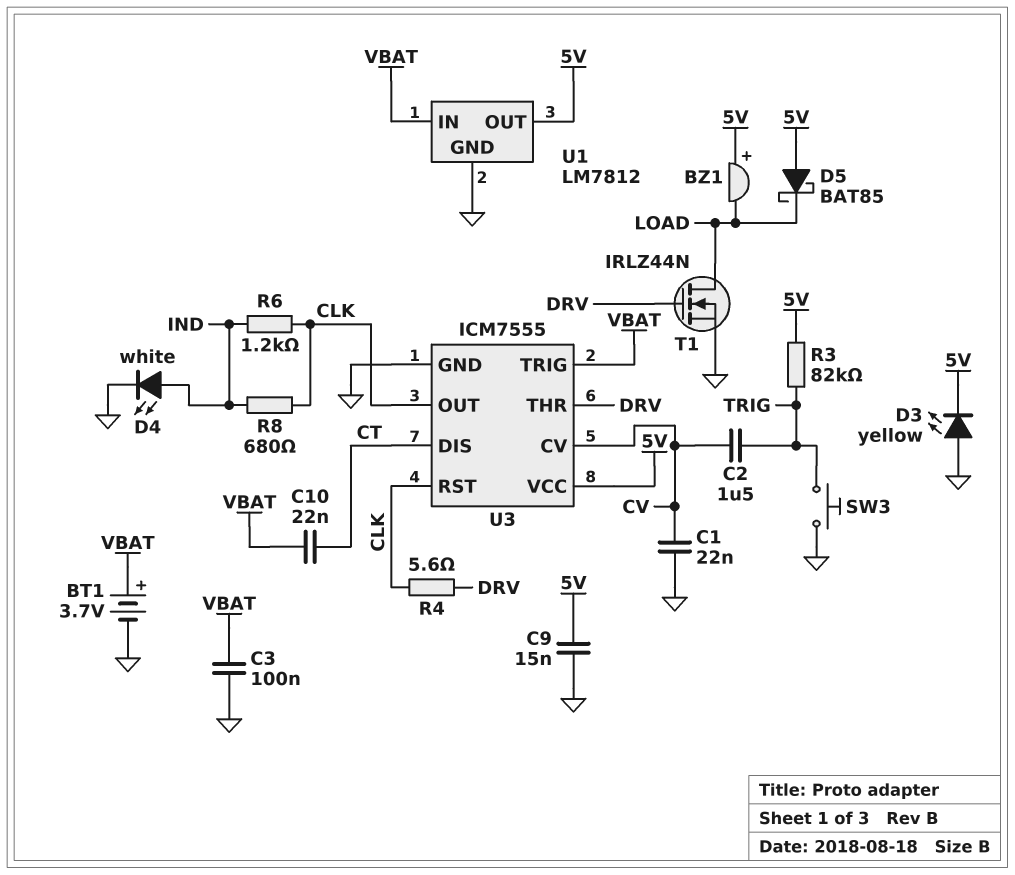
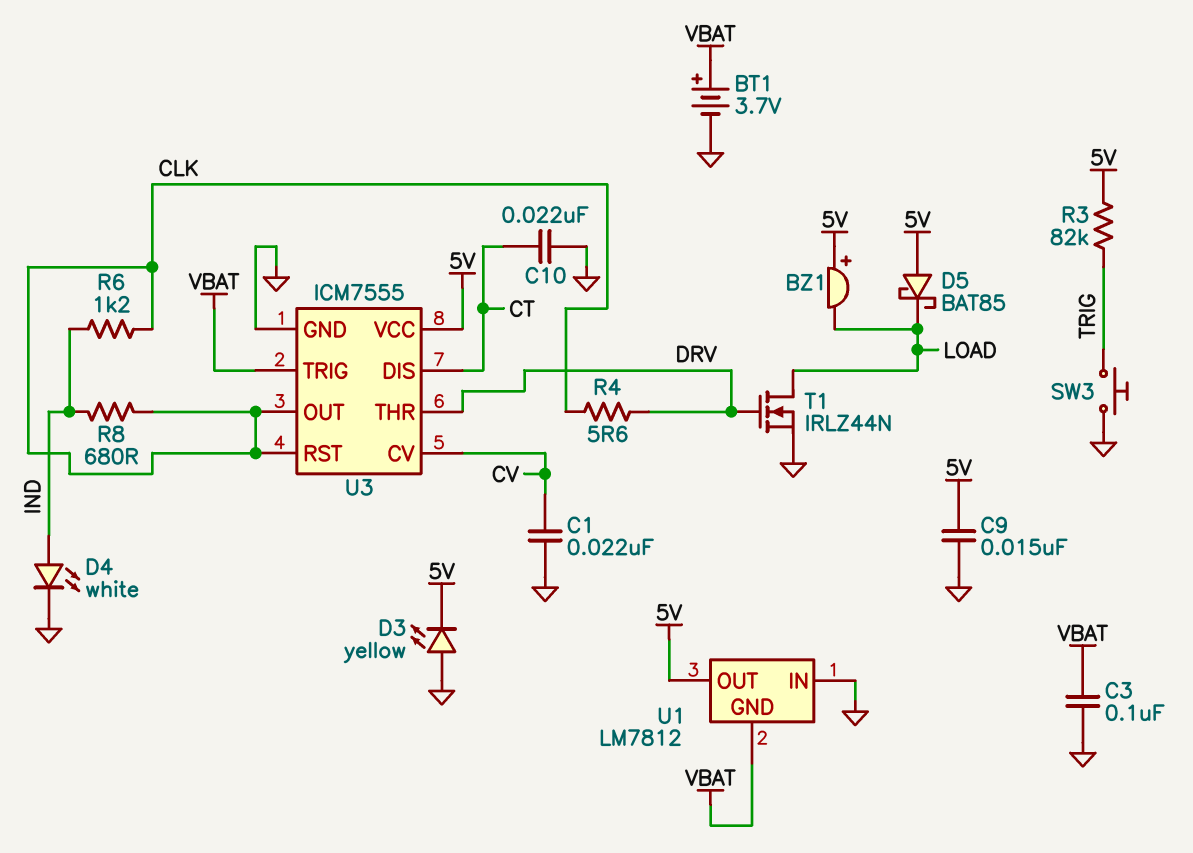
C2: 1.5uF (CV, TRIG) -> none
C10: 22nF (CT, VBAT) -> 22nF (CT, GND)
U1 pin GND: GND -> VBAT
U1 pin IN: VBAT -> GND

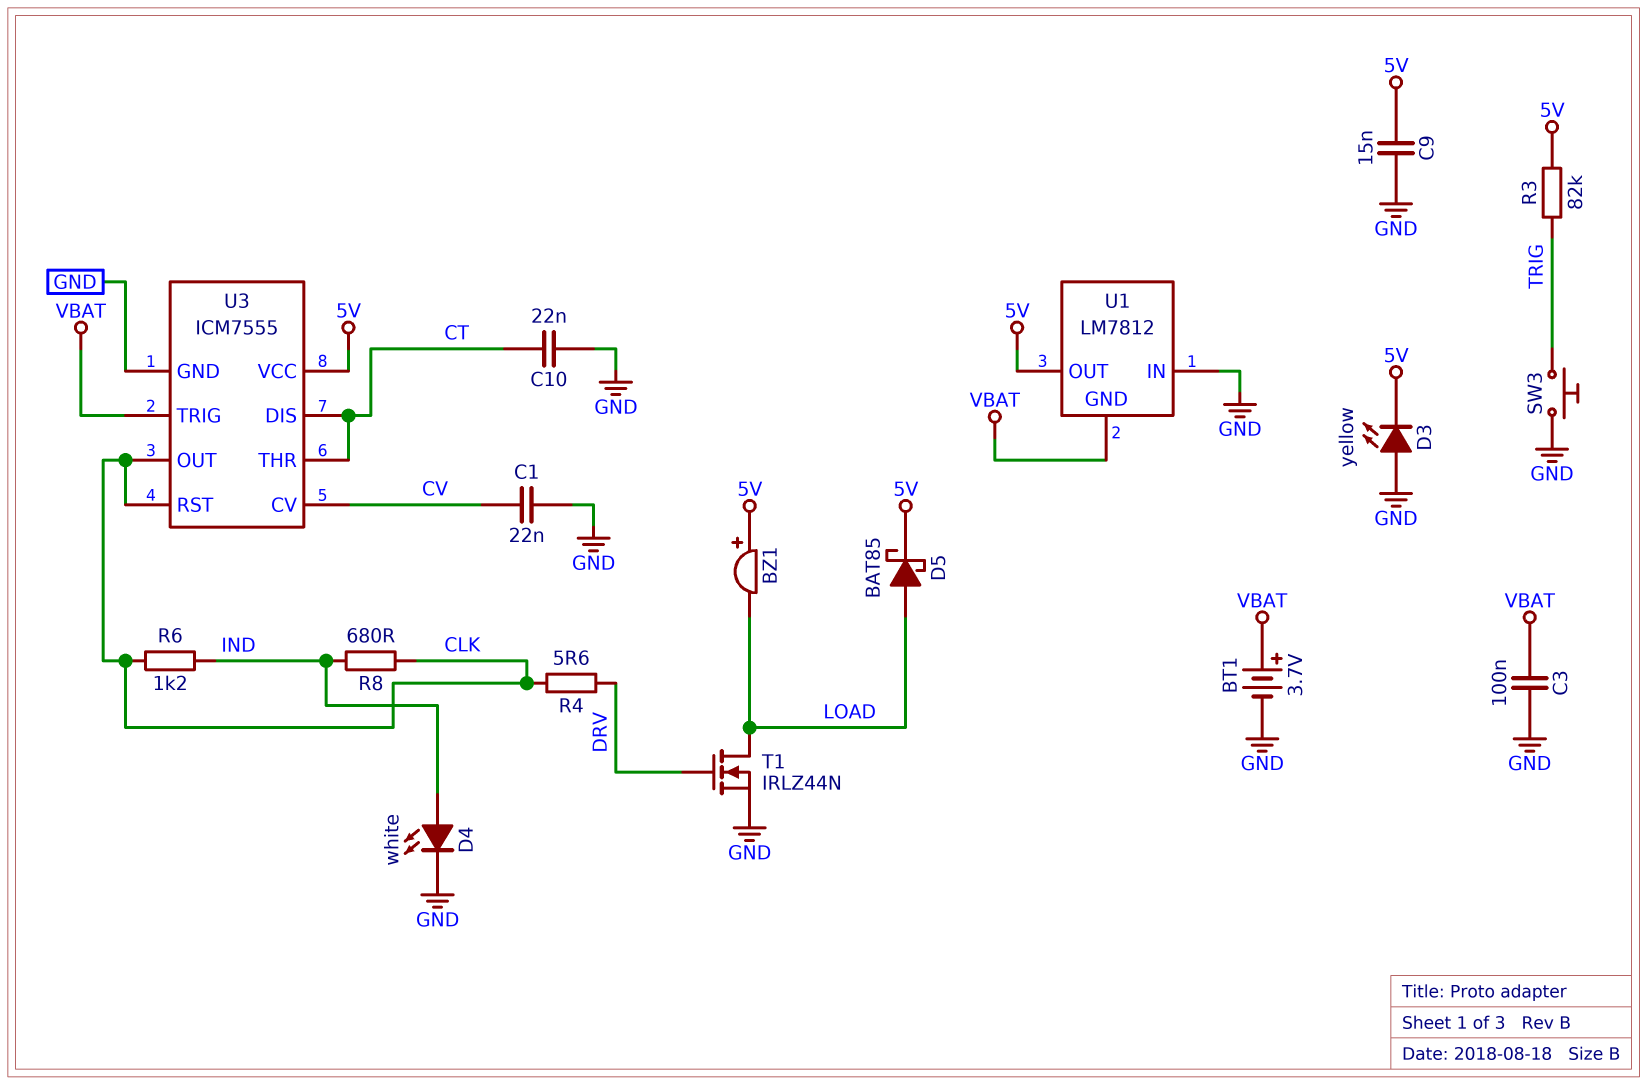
D5: schottky BAT85 (A 5V, K LOAD) -> schottky BAT85 (A LOAD, K 5V)
U3 pin THR: DRV -> CT

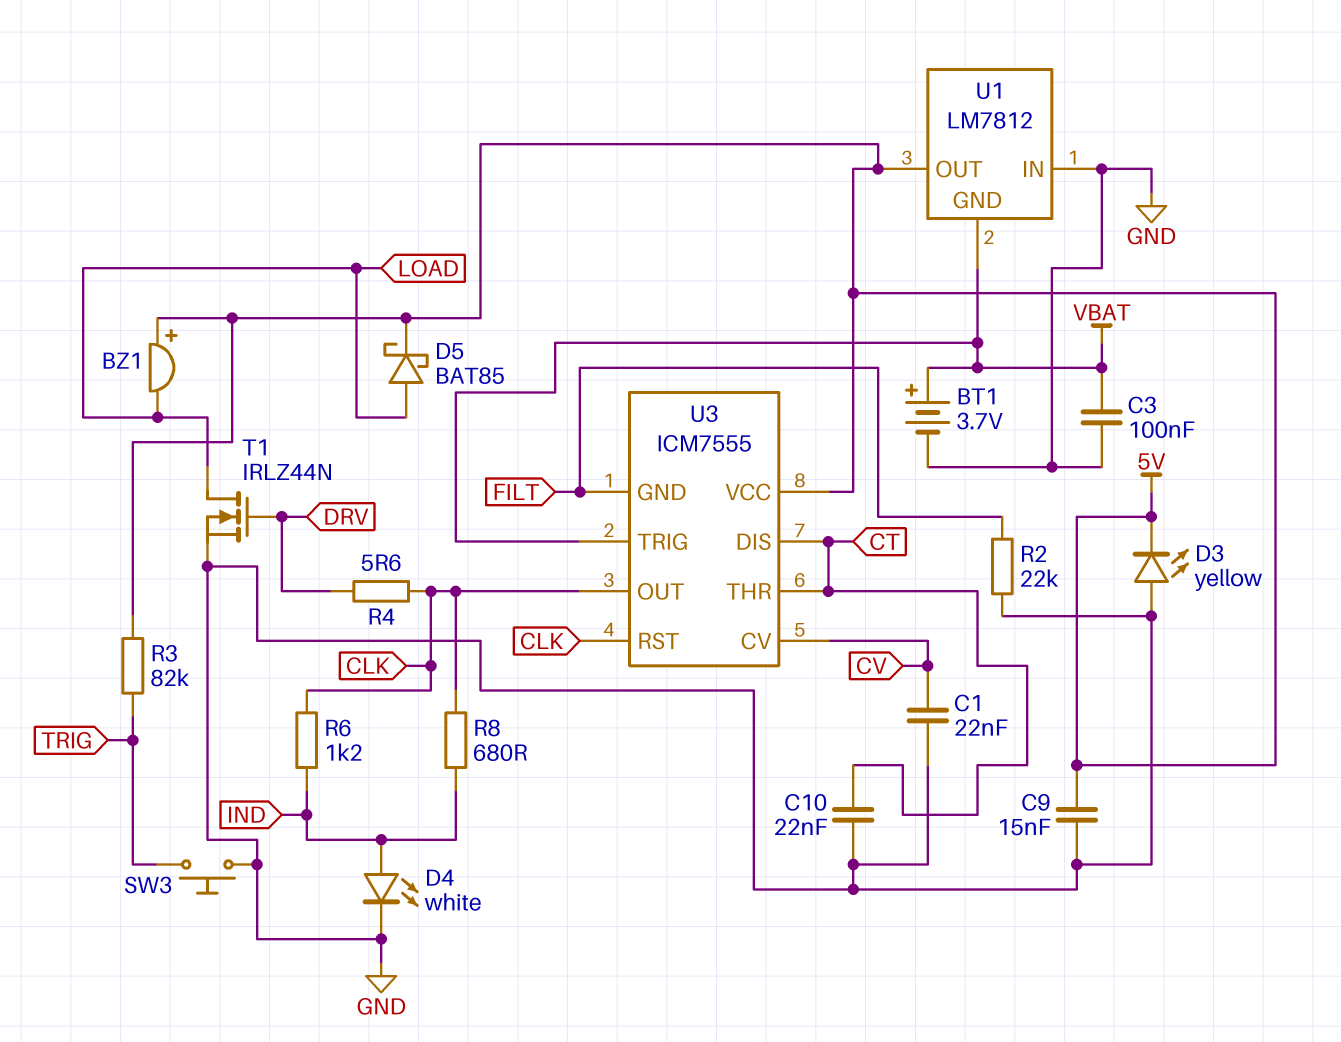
R2: none -> 22k (FILT, GND)
U3 pin GND: GND -> FILT

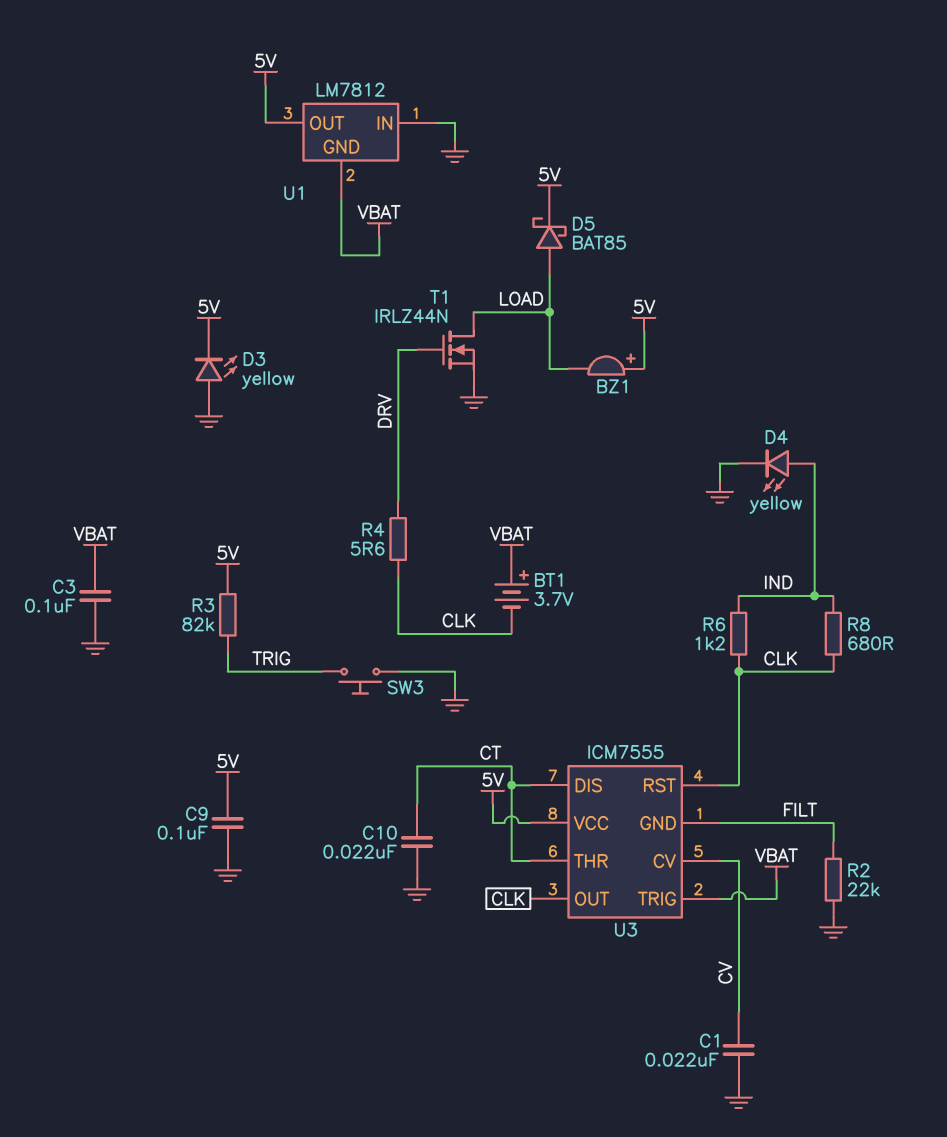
BT1: 3.7V (plus VBAT, minus GND) -> 3.7V (plus VBAT, minus CLK)
C9: 15nF (5V, GND) -> 100nF (5V, GND)
D4: LED white (A IND, K GND) -> LED yellow (A IND, K GND)

